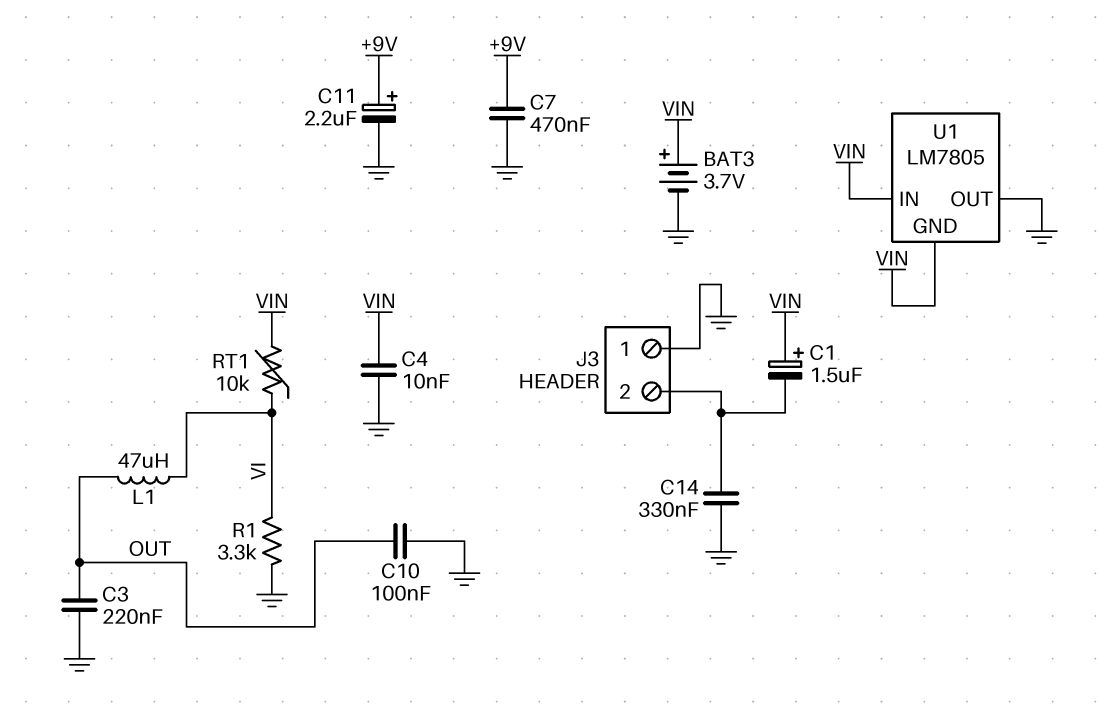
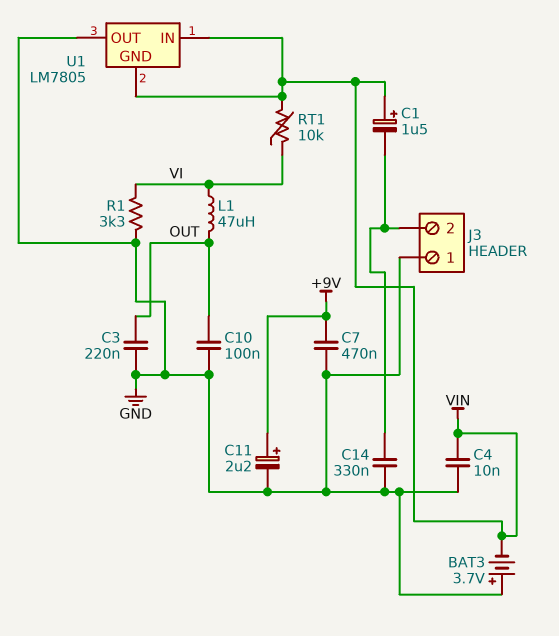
BAT3: 3.7V (plus VIN, minus GND) -> 3.7V (plus GND, minus VIN)

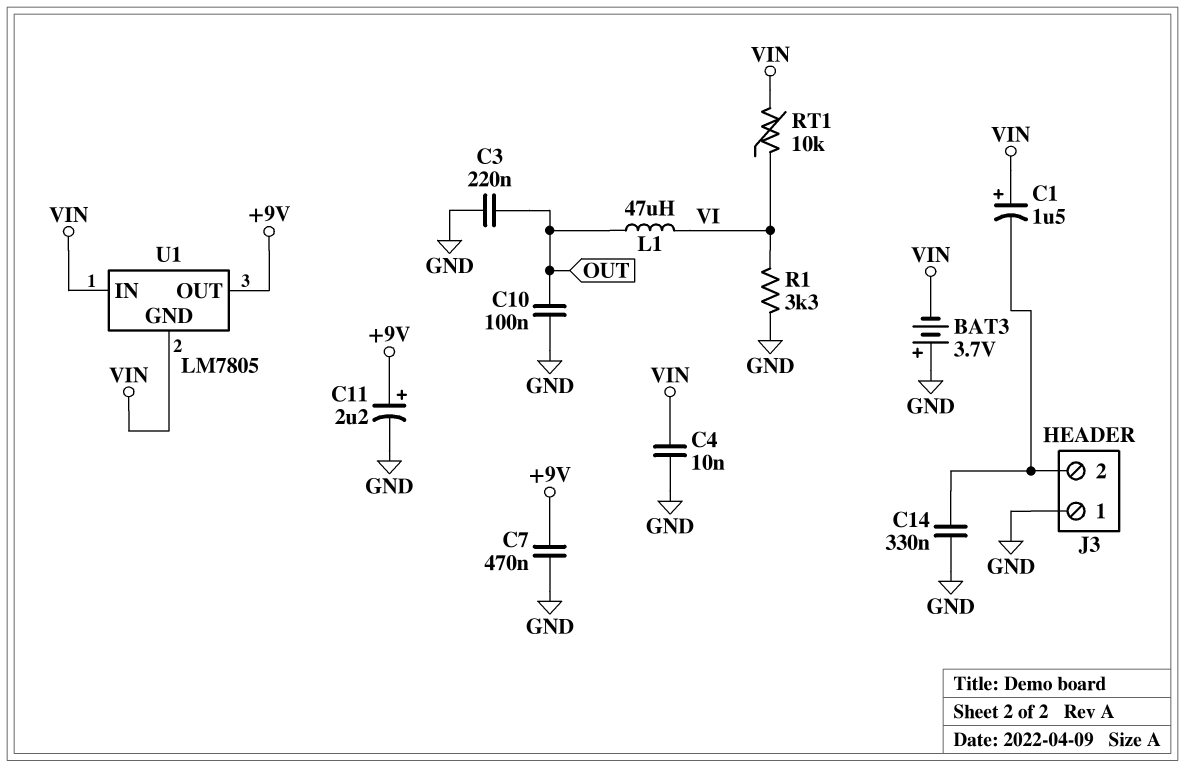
U1 pin OUT: GND -> +9V

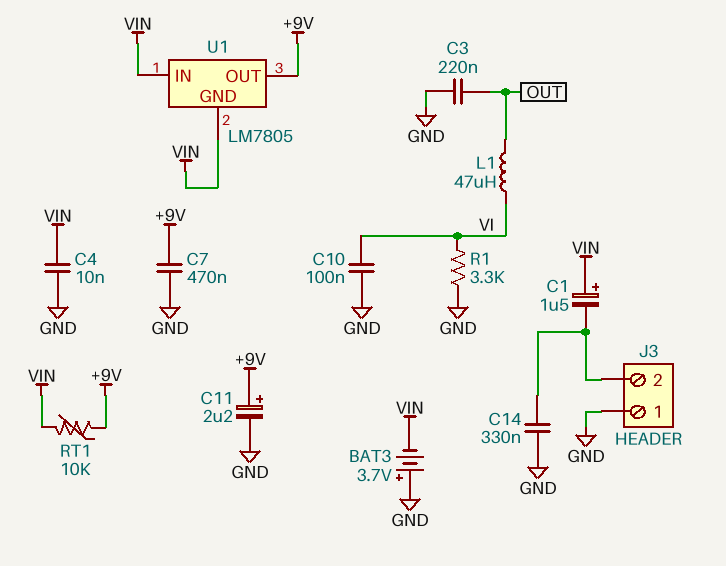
C10: 100nF (GND, OUT) -> 100nF (GND, VI)
RT1: 10k (VI, VIN) -> 10k (+9V, VIN)

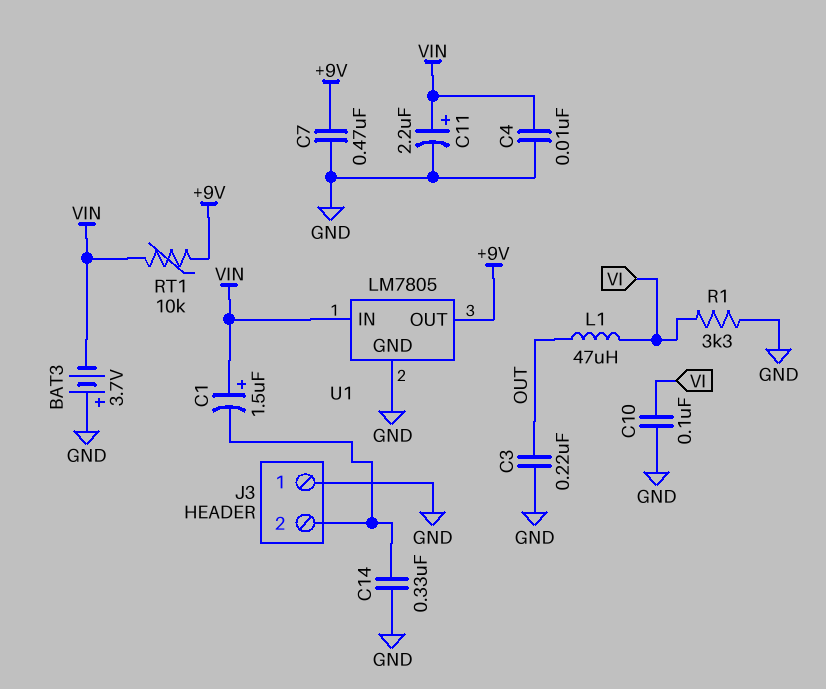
C11: 2.2uF (plus +9V, minus GND) -> 2.2uF (plus VIN, minus GND)
U1 pin GND: VIN -> GND

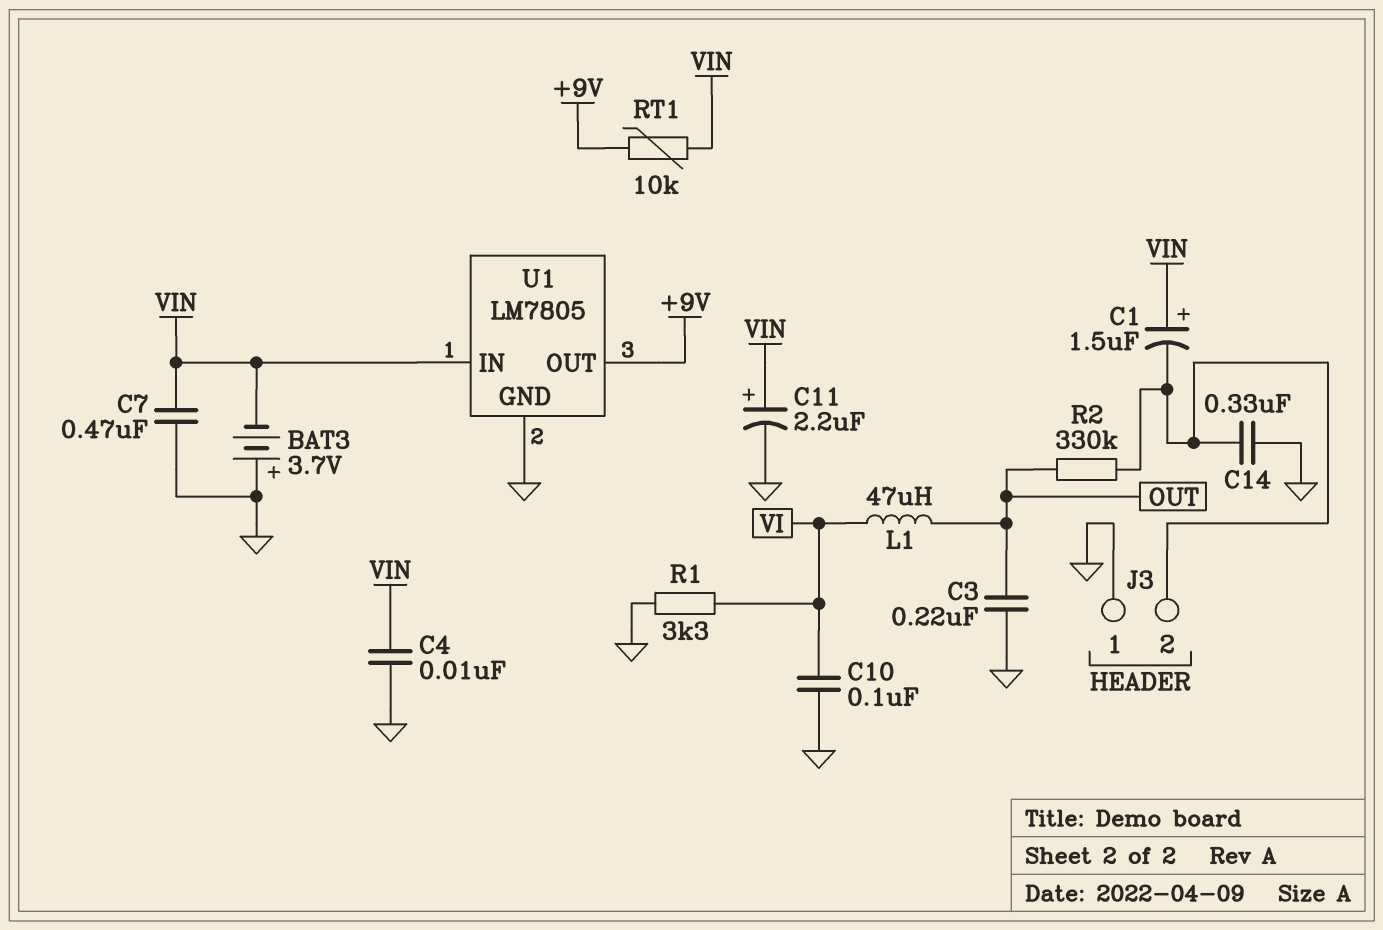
C7: 470nF (+9V, GND) -> 470nF (GND, VIN)
R2: none -> 330k (J3/2, OUT)

